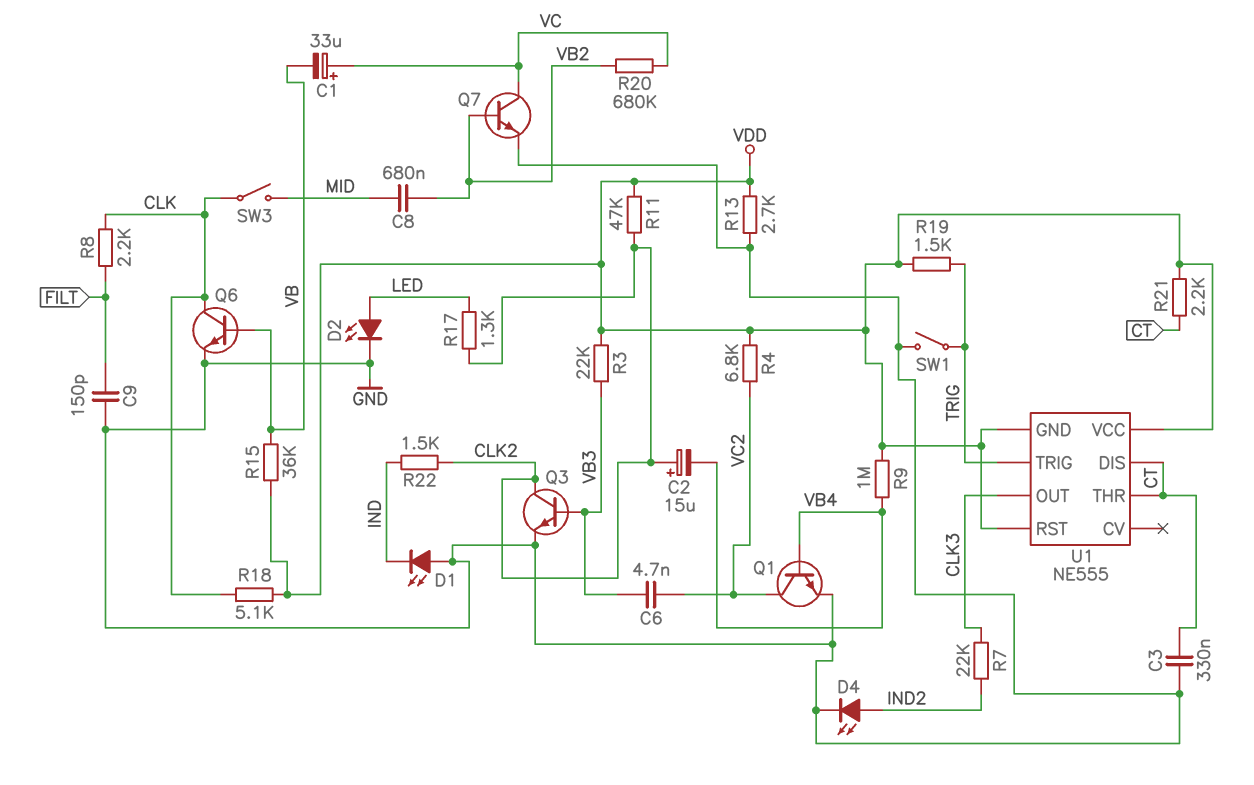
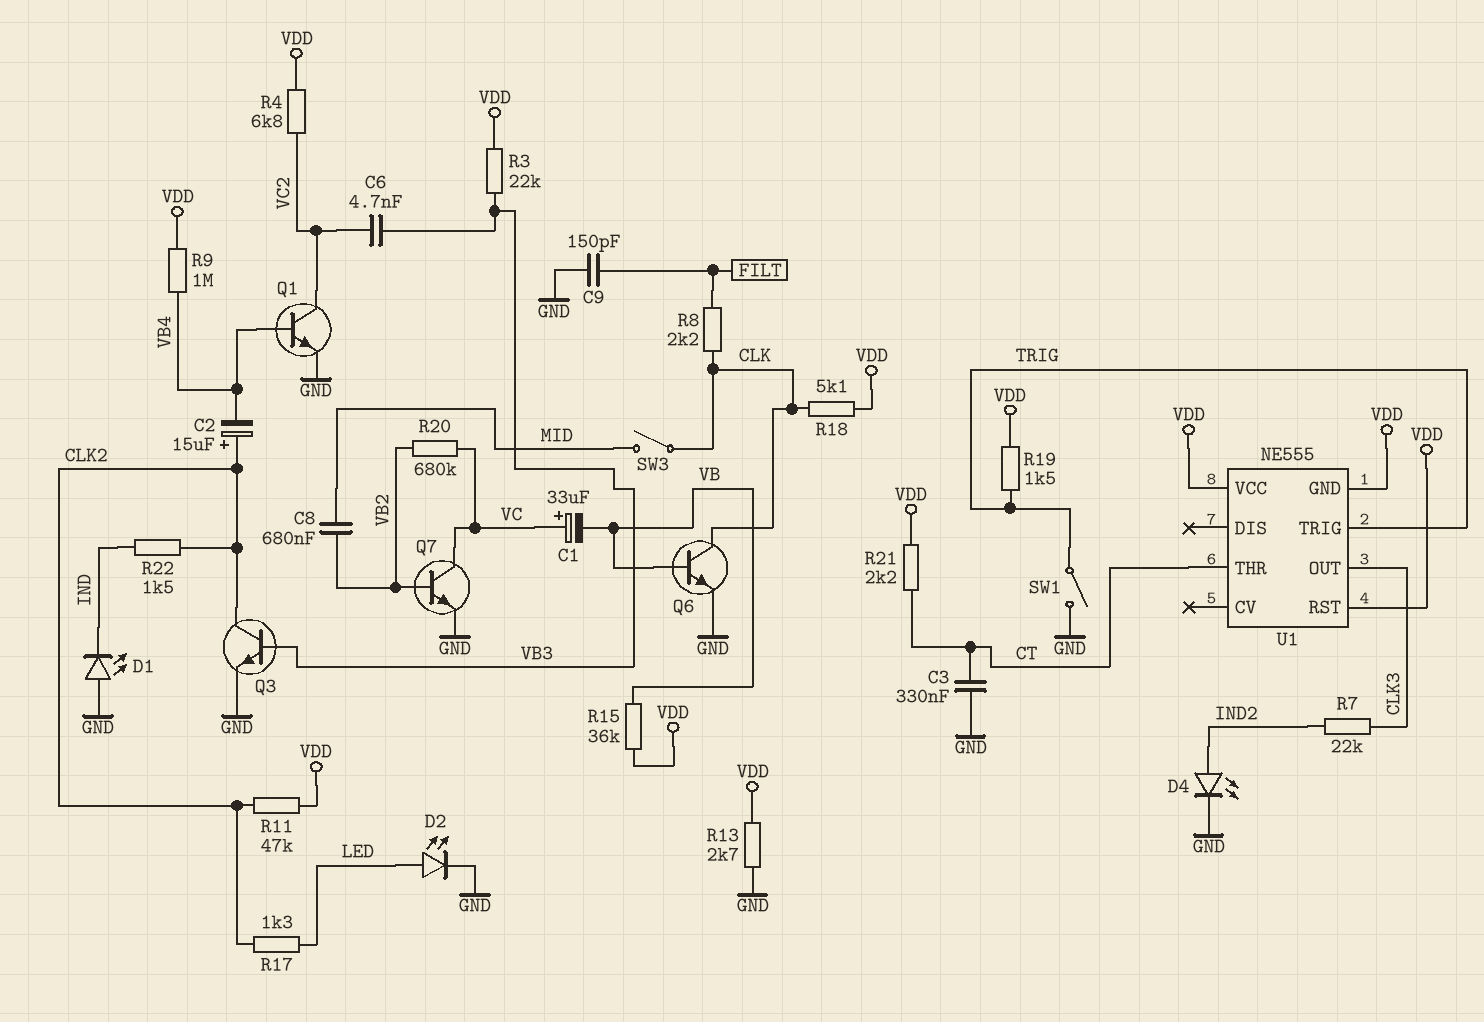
U1 pin DIS: CT -> none

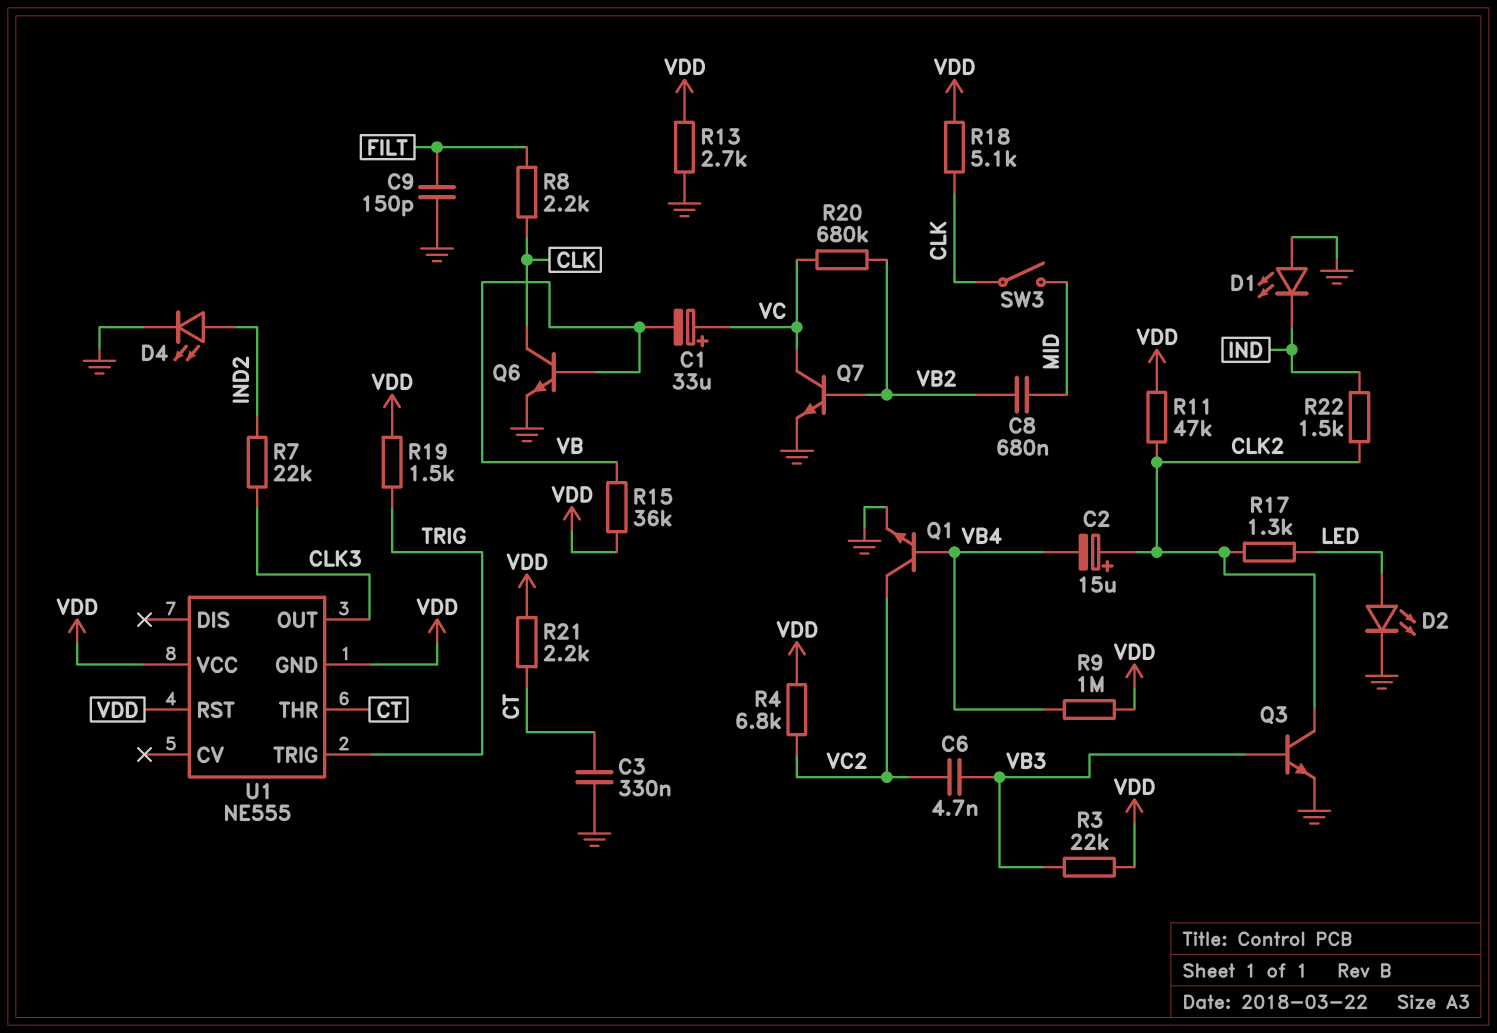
SW1: switch (GND, TRIG) -> none

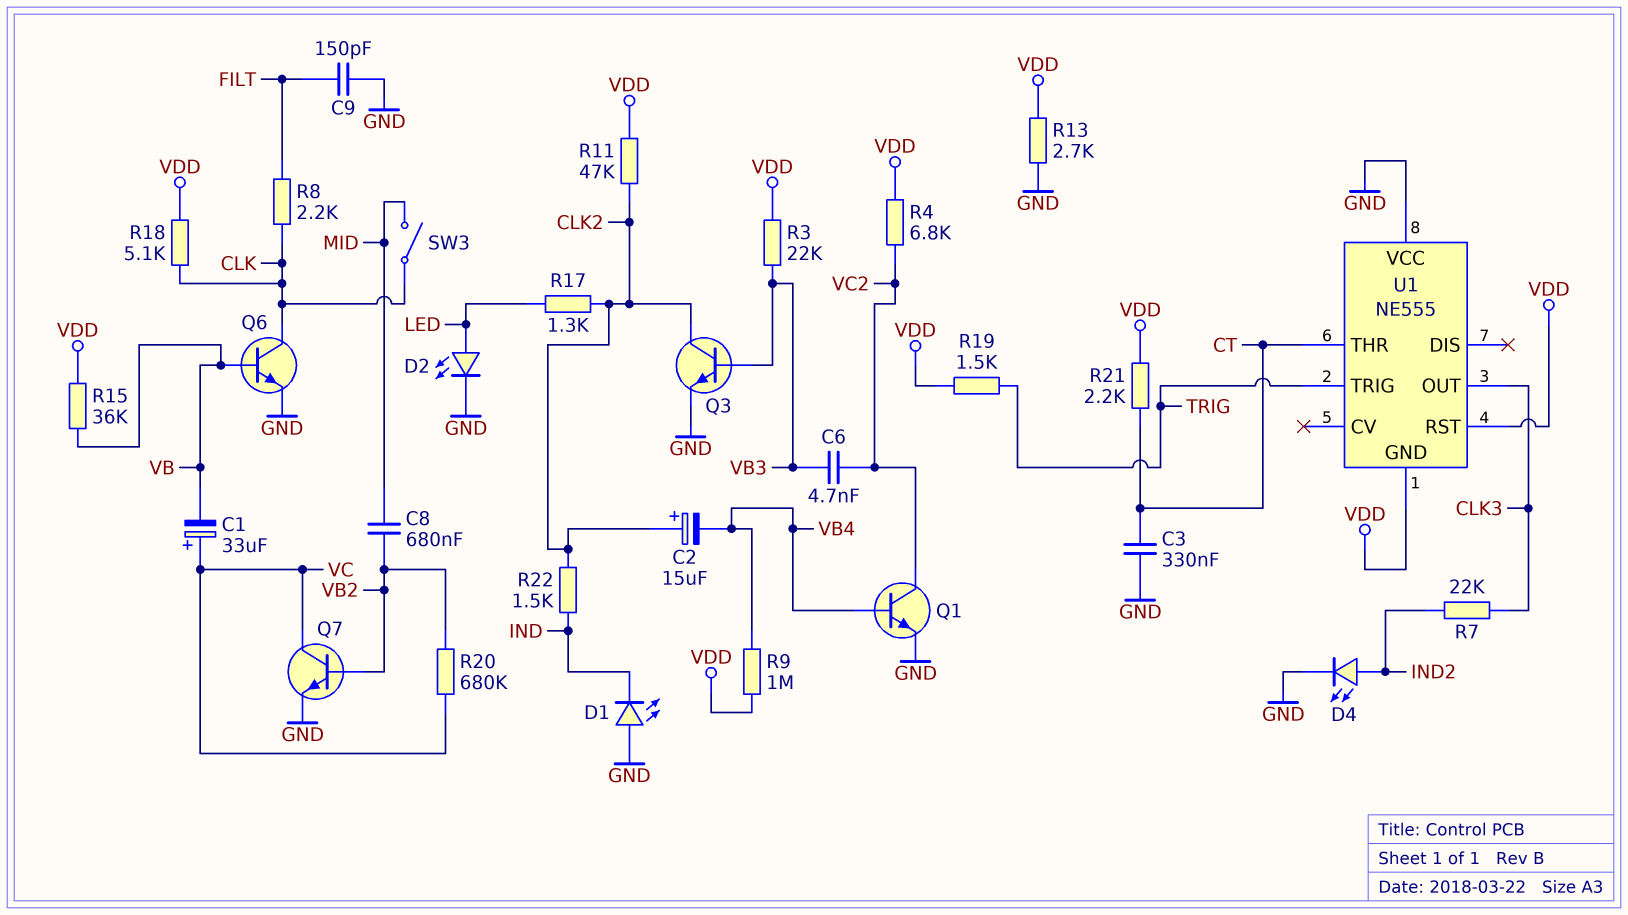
U1 pin VCC: VDD -> GND

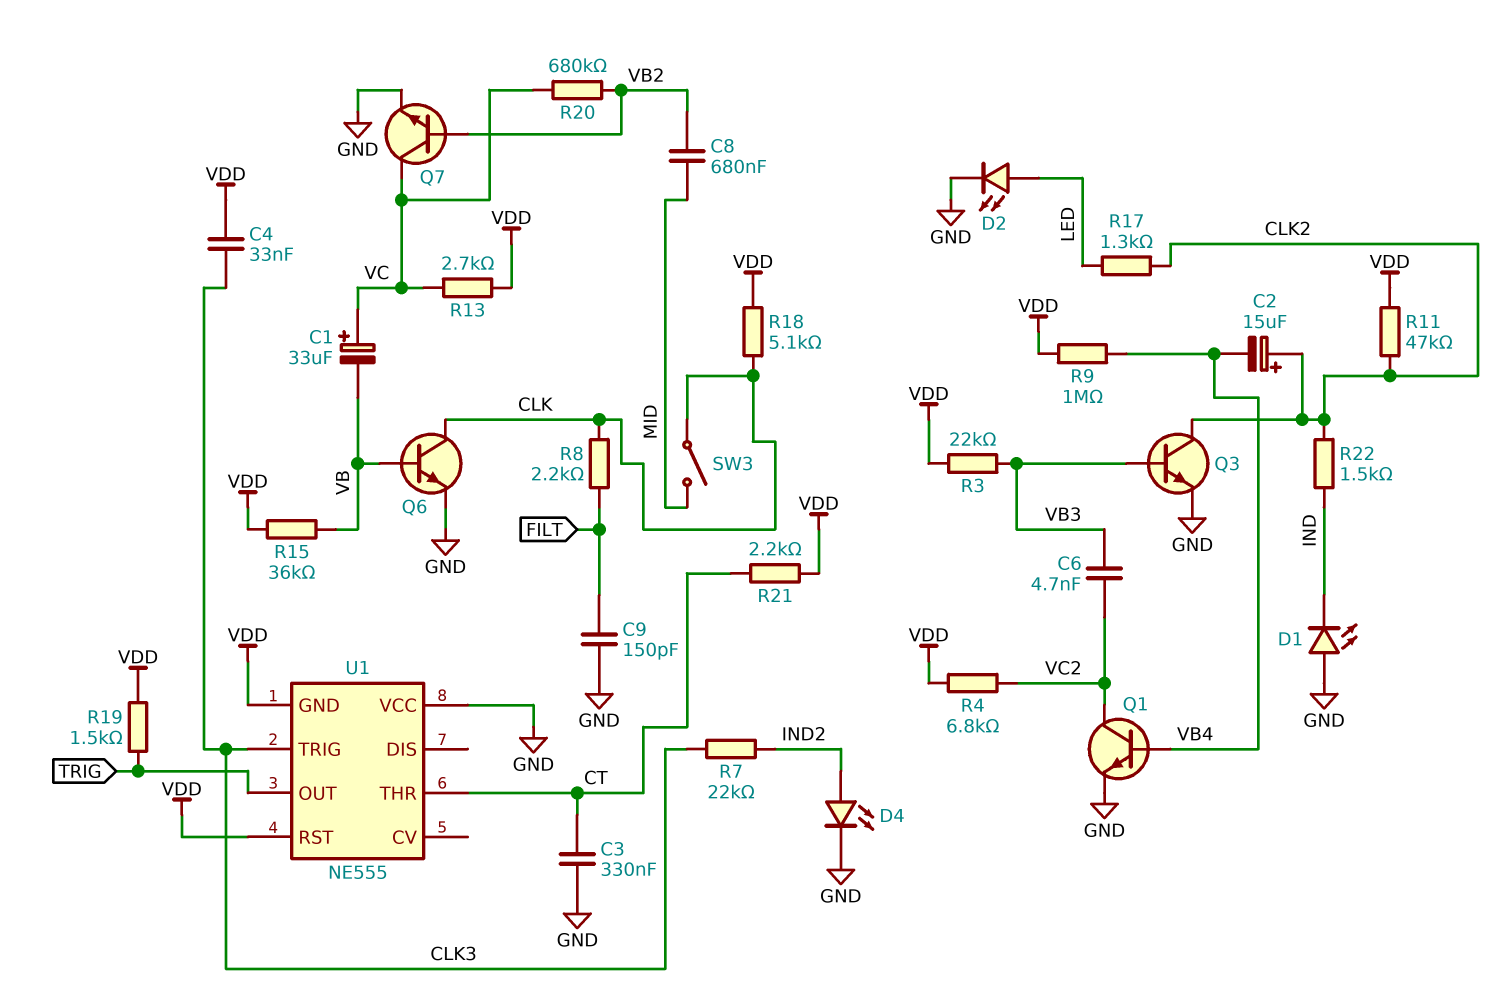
C4: none -> 33nF (CLK3, VDD)
R13: 2.7k (GND, VDD) -> 2.7k (VC, VDD)
U1 pin OUT: CLK3 -> TRIG
U1 pin TRIG: TRIG -> CLK3

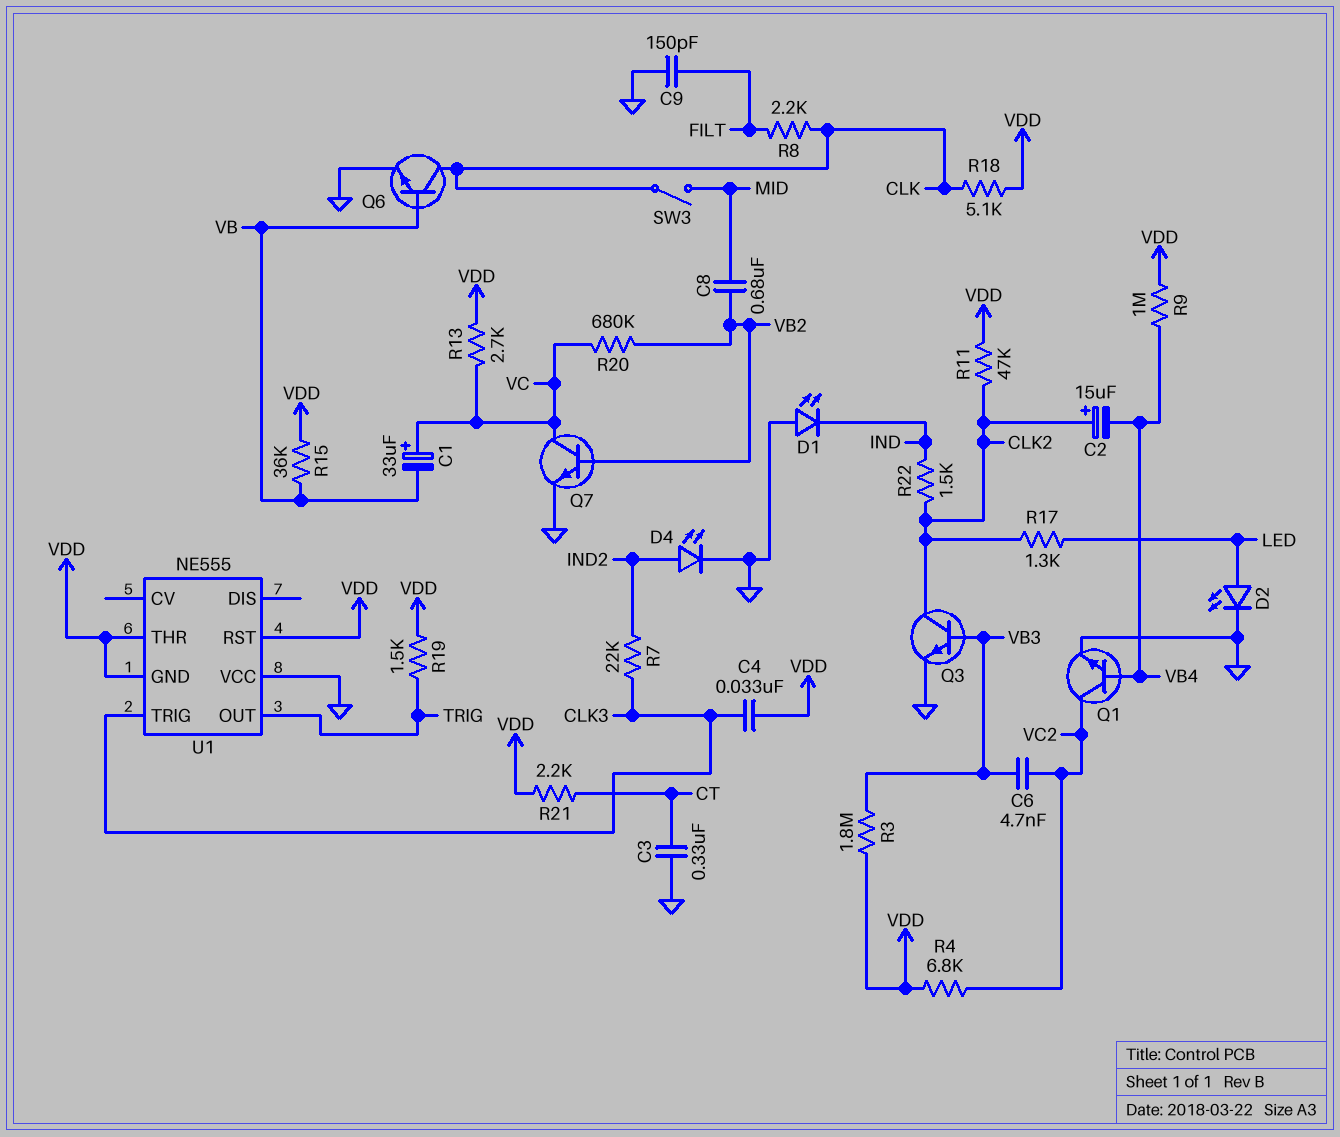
R3: 22k (VB3, VDD) -> 1.8M (VB3, VDD)
U1 pin THR: CT -> VDD

